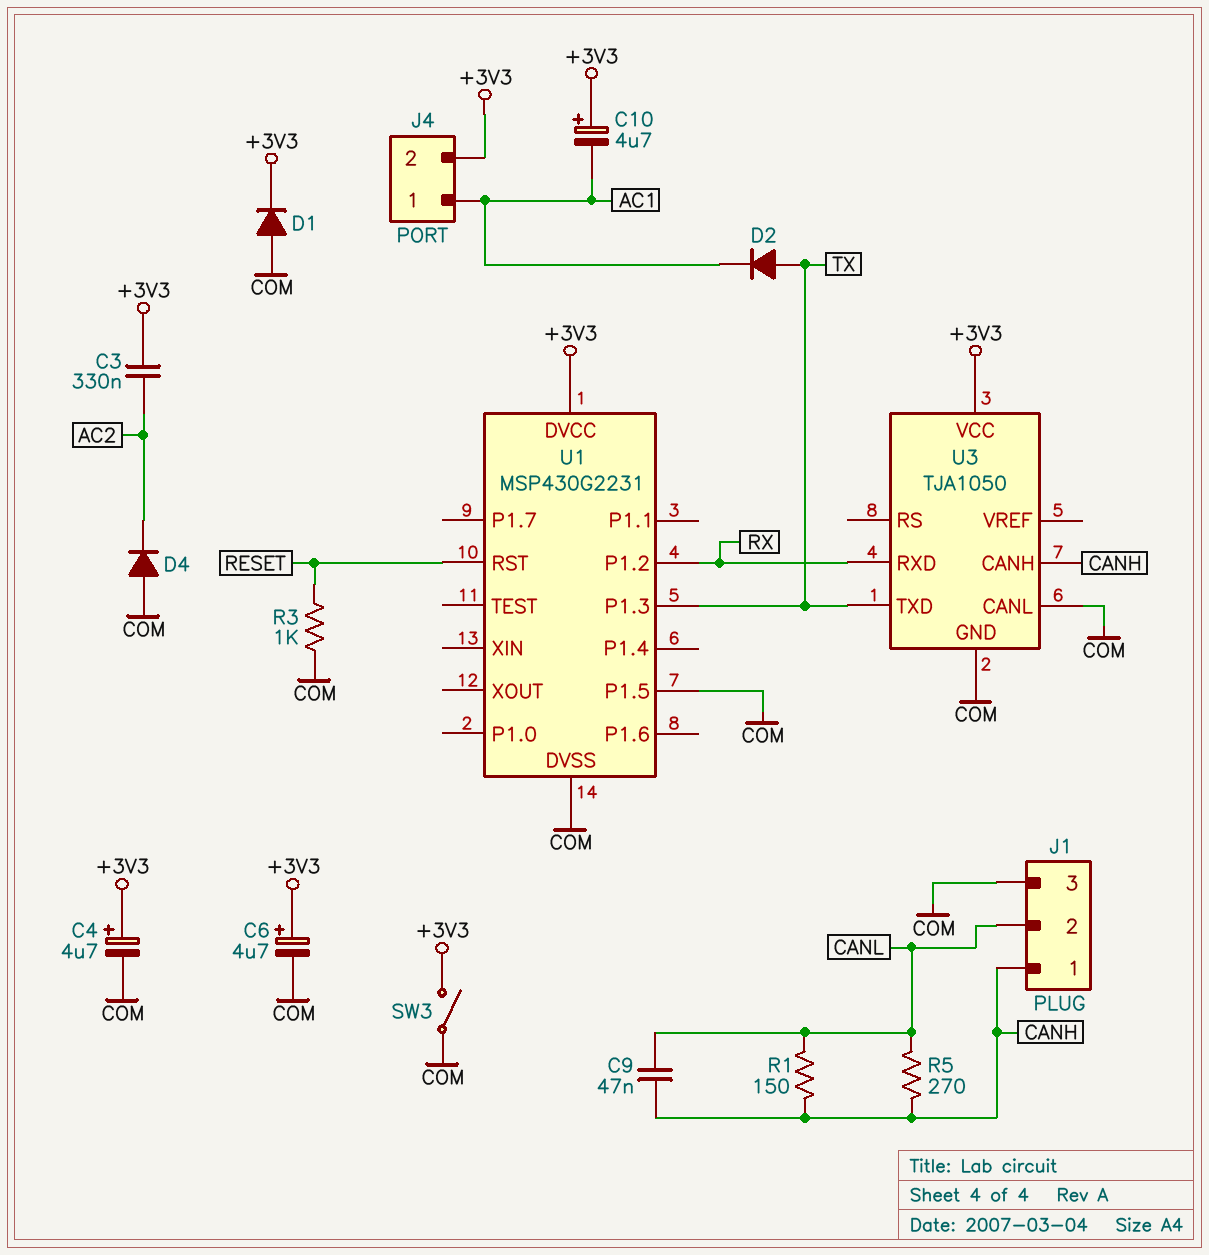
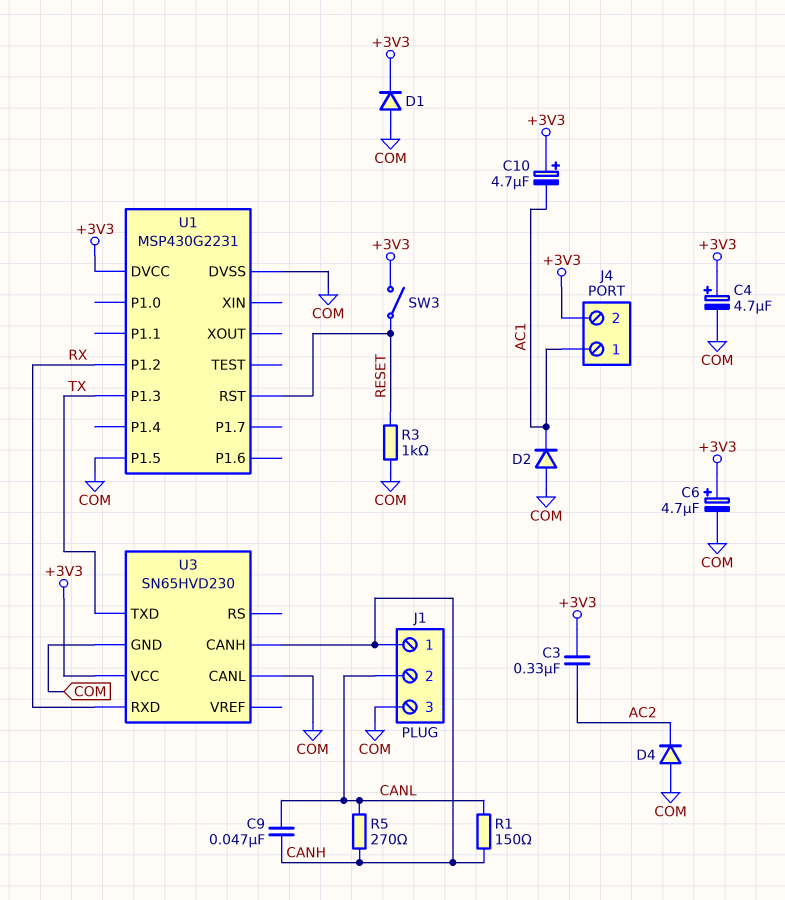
D2: diode (A TX, K AC1) -> diode (A COM, K AC1)
SW3: switch (+3V3, COM) -> switch (+3V3, RESET)
U3: TJA1050 -> SN65HVD230

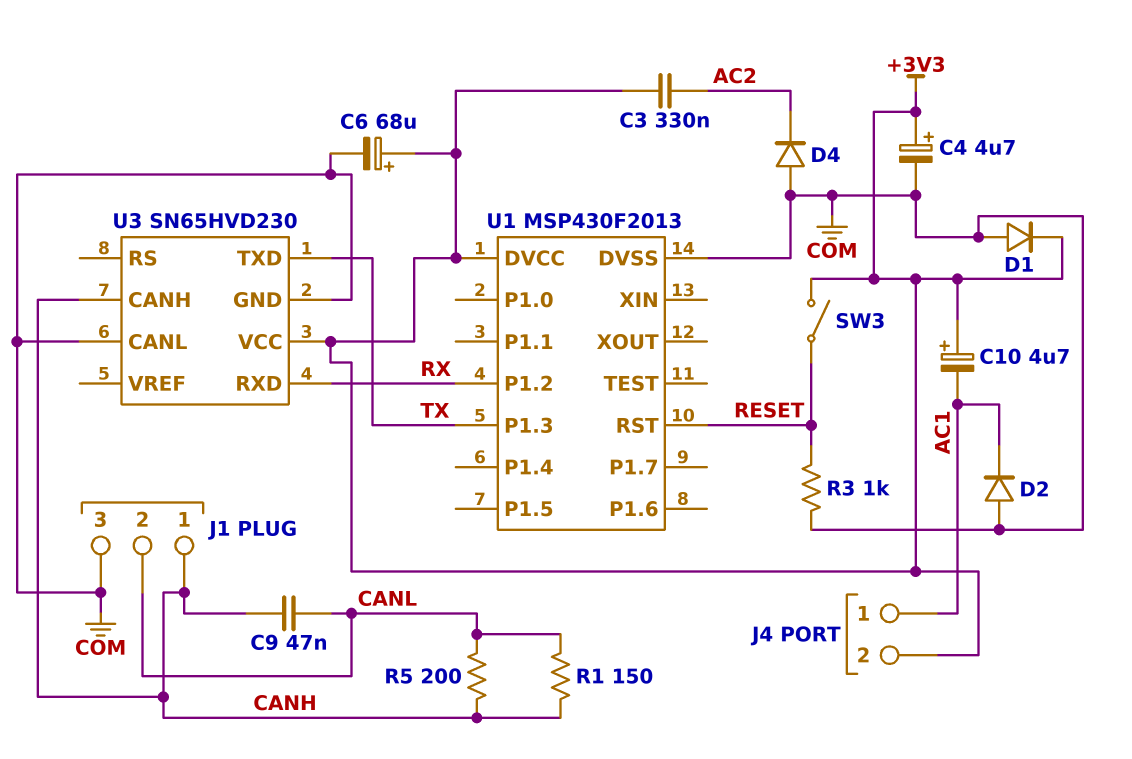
C6: 4.7uF (plus +3V3, minus COM) -> 68uF (plus +3V3, minus COM)
R5: 270 (CANH, CANL) -> 200 (CANH, CANL)
U1: MSP430G2231 -> MSP430F2013
U1 pin P1.5: COM -> none

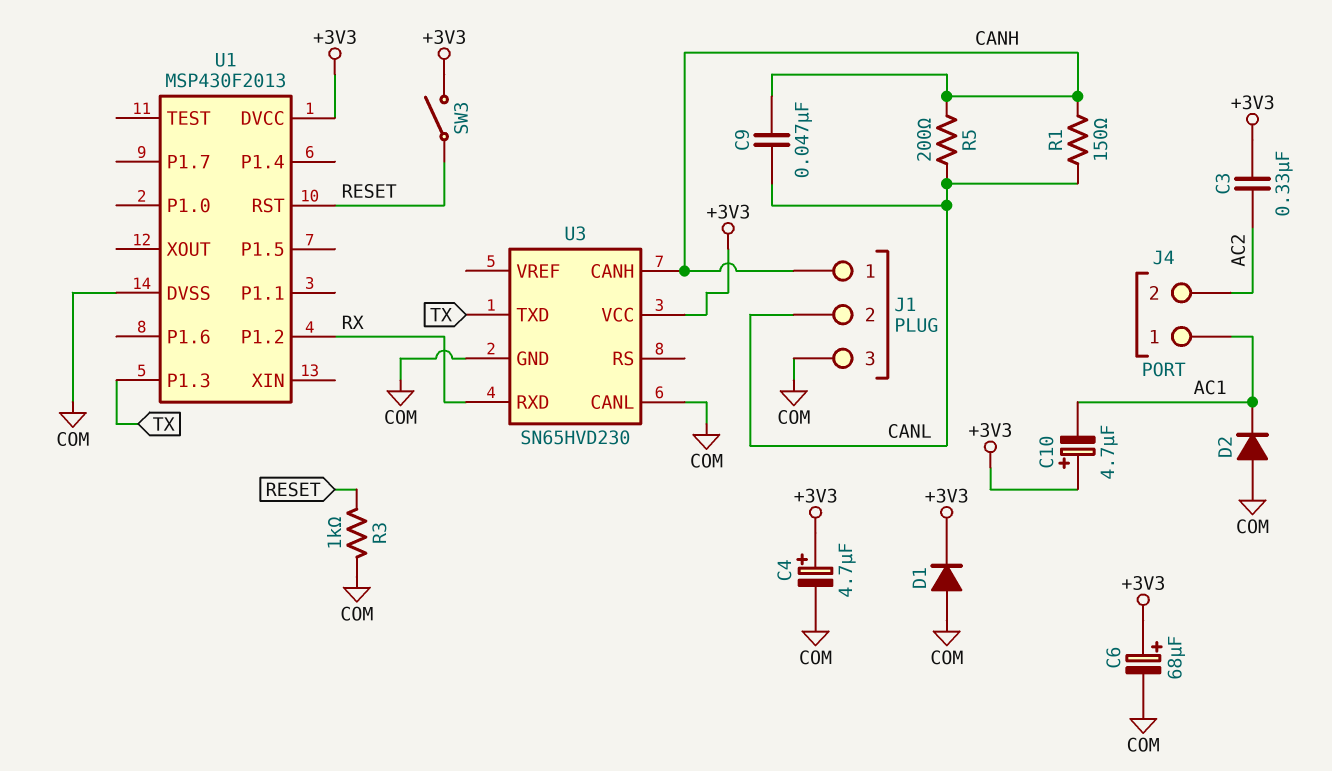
D4: diode (A COM, K AC2) -> none
J4 pin 2: +3V3 -> AC2

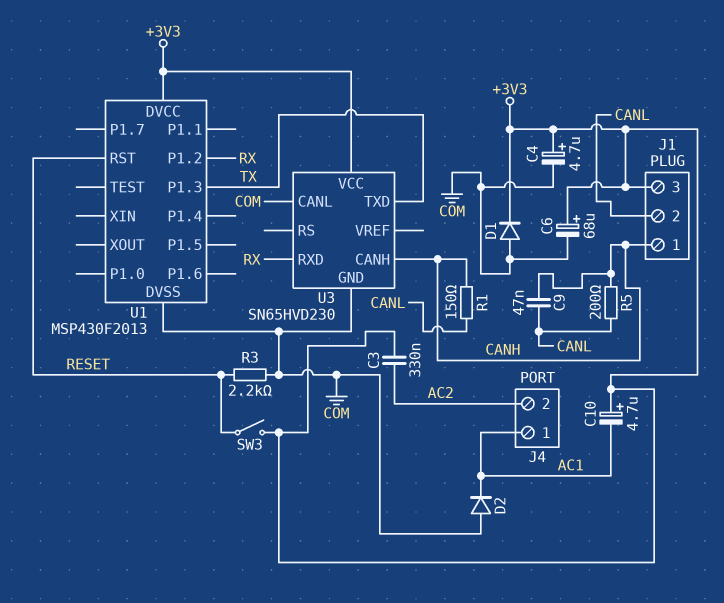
J1 pin 3: COM -> +3V3
R3: 1k (COM, RESET) -> 2.2k (COM, RESET)

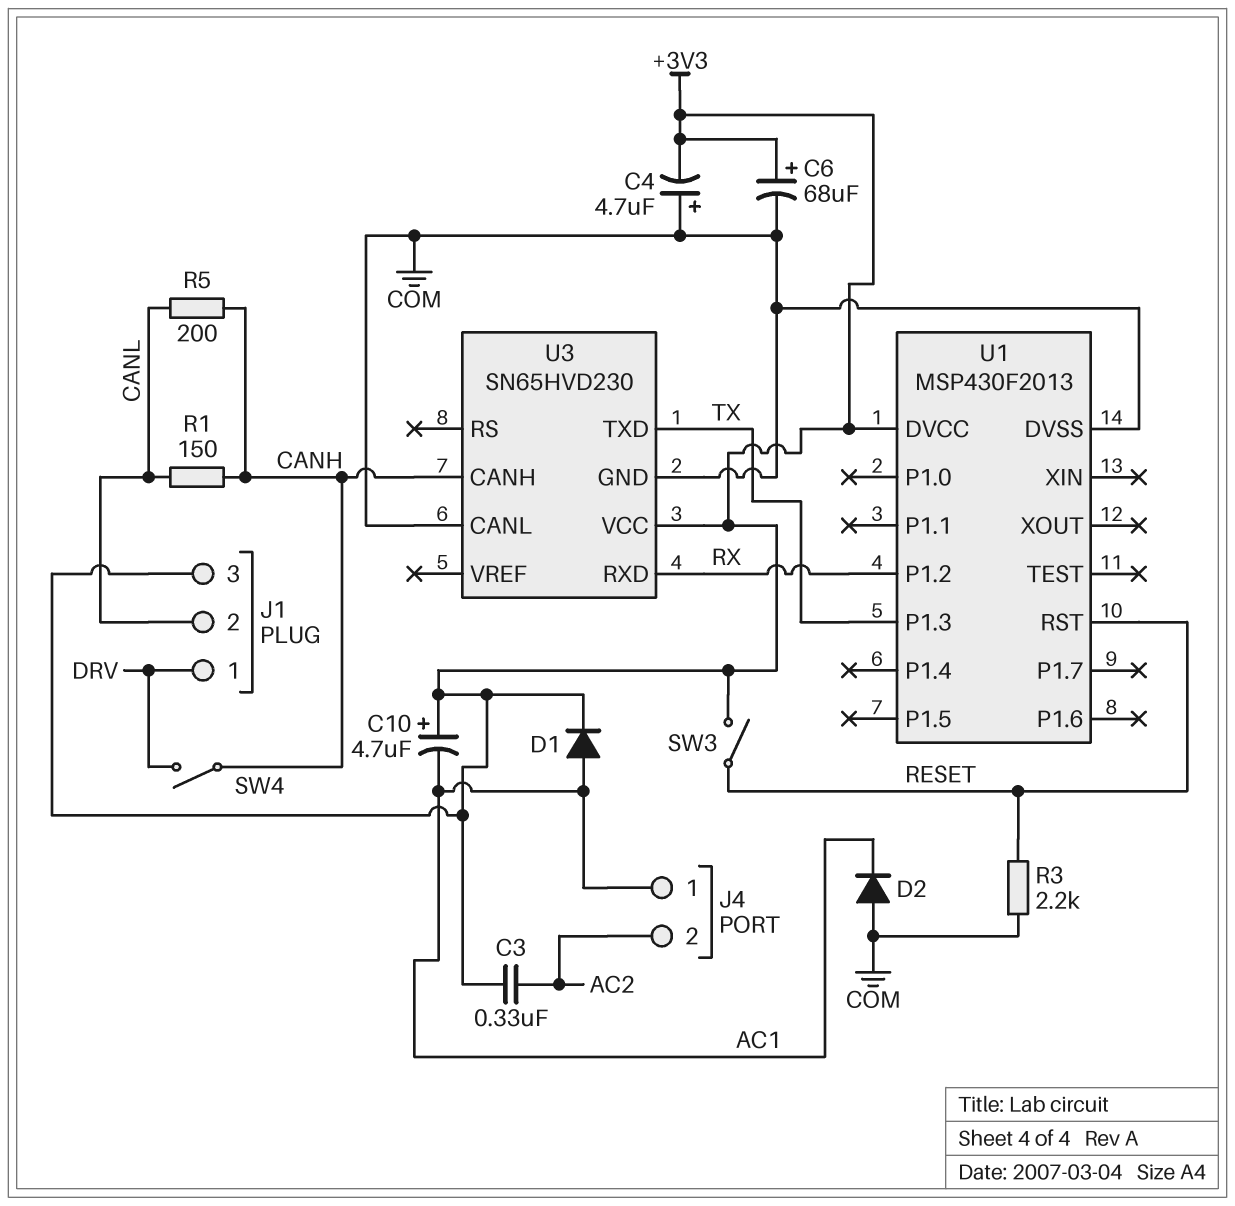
C4: 4.7uF (plus +3V3, minus COM) -> 4.7uF (plus COM, minus +3V3)
C9: 47nF (CANH, CANL) -> none
D1: diode (A COM, K +3V3) -> diode (A AC1, K +3V3)
J1 pin 1: CANH -> DRV
SW4: none -> switch (CANH, DRV)

